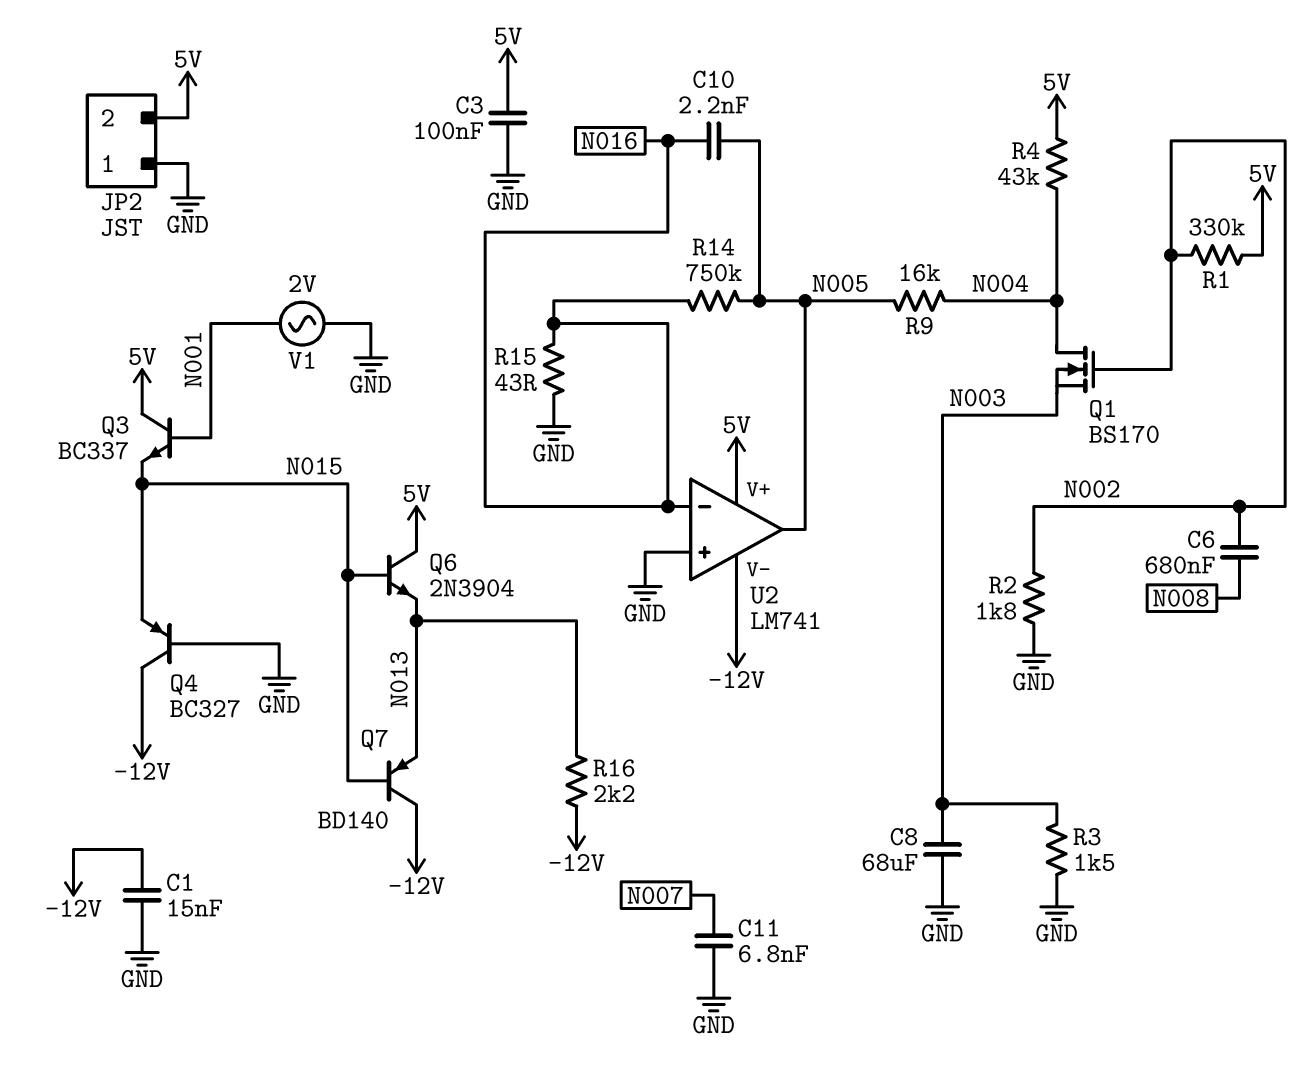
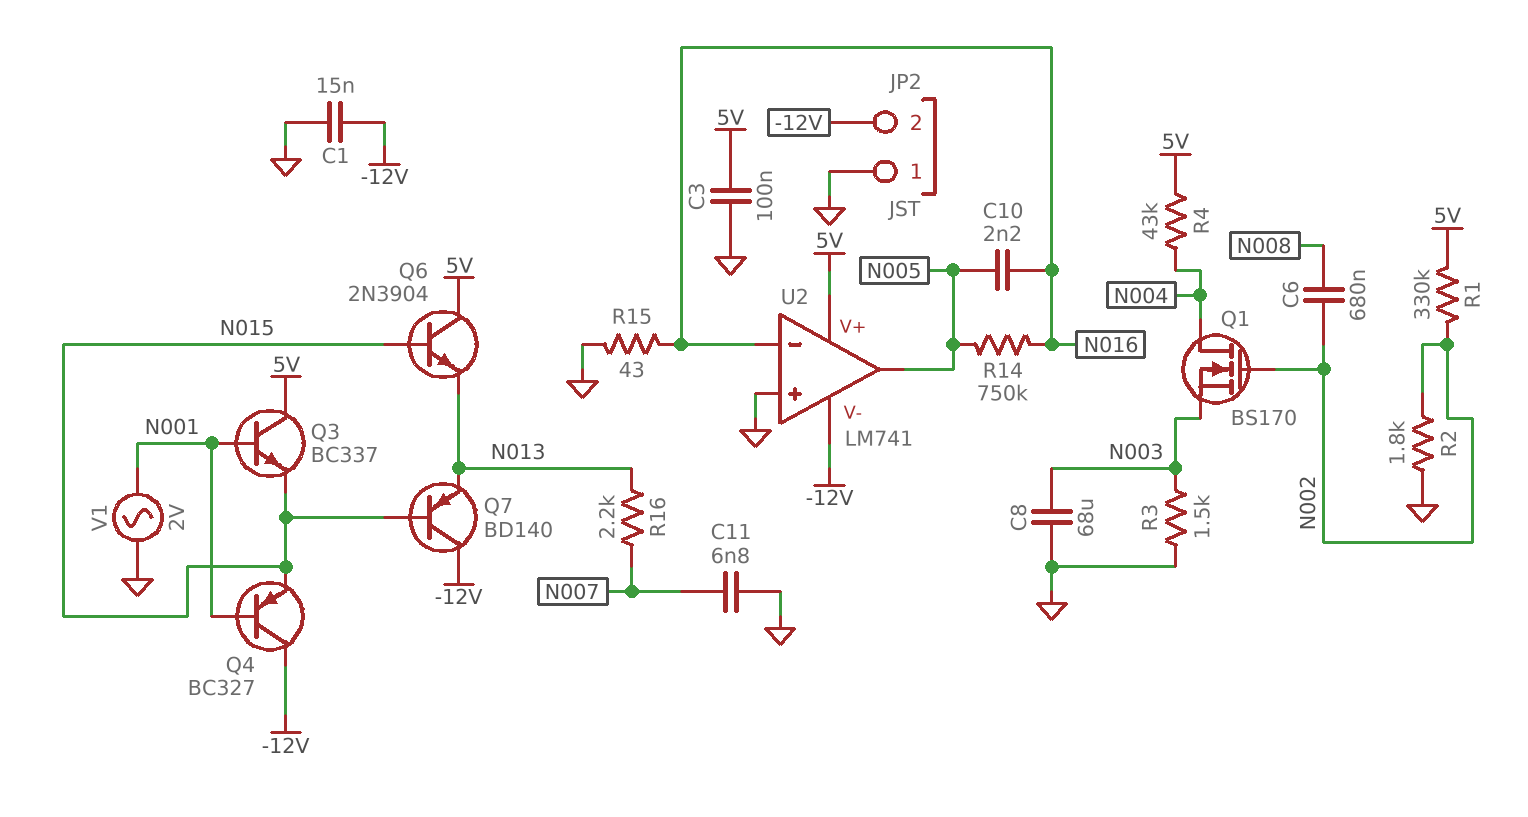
JP2 pin 2: 5V -> -12V
Q4: PNP BC327 (B GND, C -12V, E N015) -> PNP BC327 (B N001, C -12V, E N015)
R9: 16k (N004, N005) -> none
R16: 2.2k (-12V, N013) -> 2.2k (N007, N013)

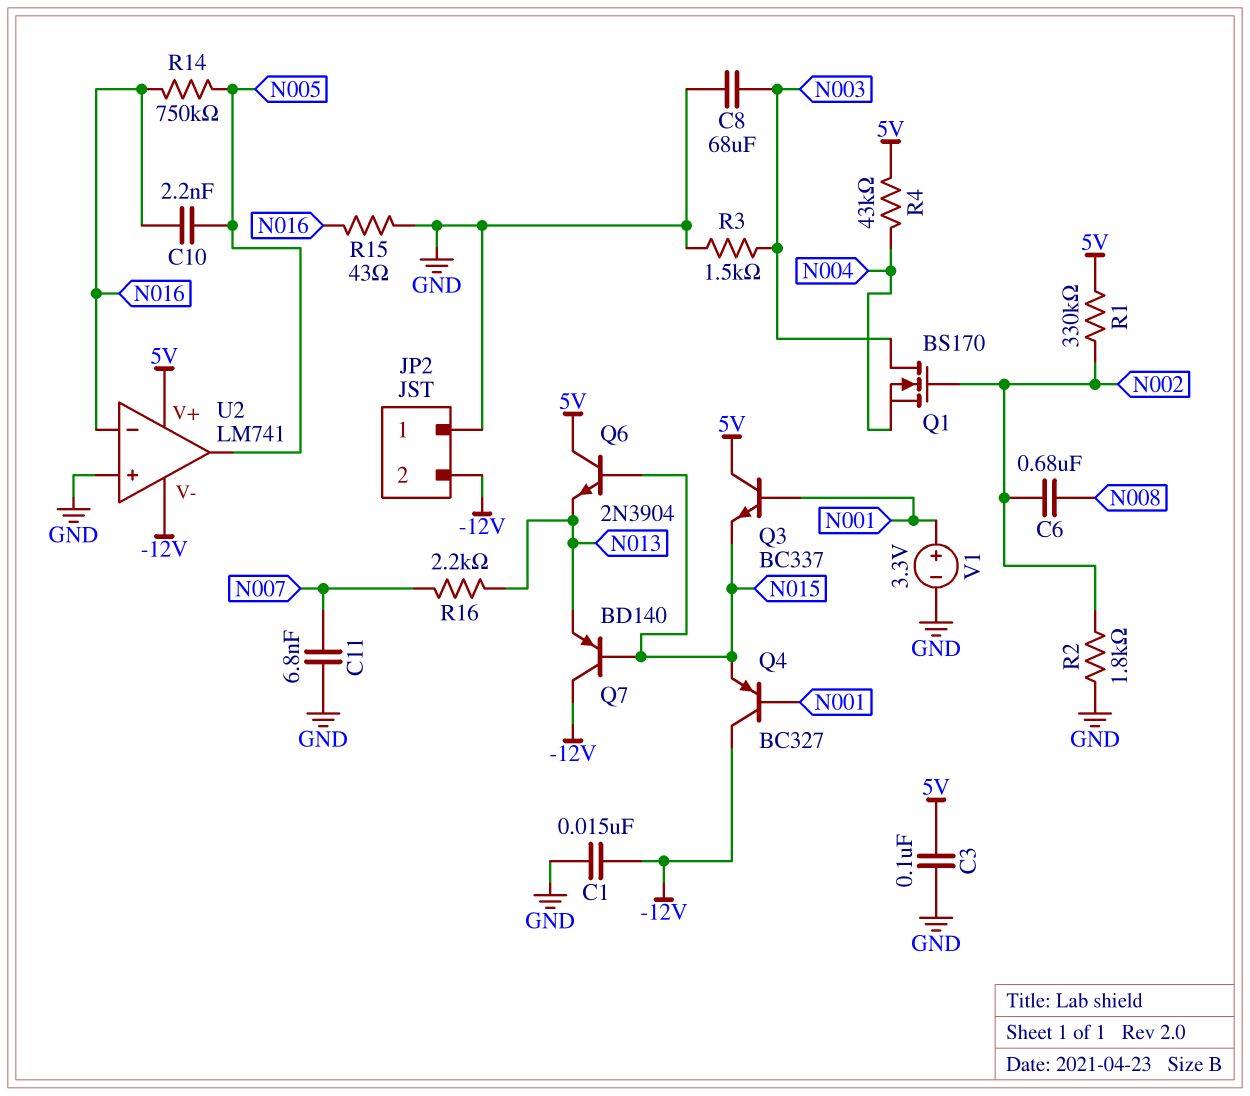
Q1: NMOS BS170 (G N002, D N004, S N003) -> NMOS BS170 (G N002, D N003, S N004)
V1: AC 2V (GND, N001) -> 3.3V (plus N001, minus GND)

